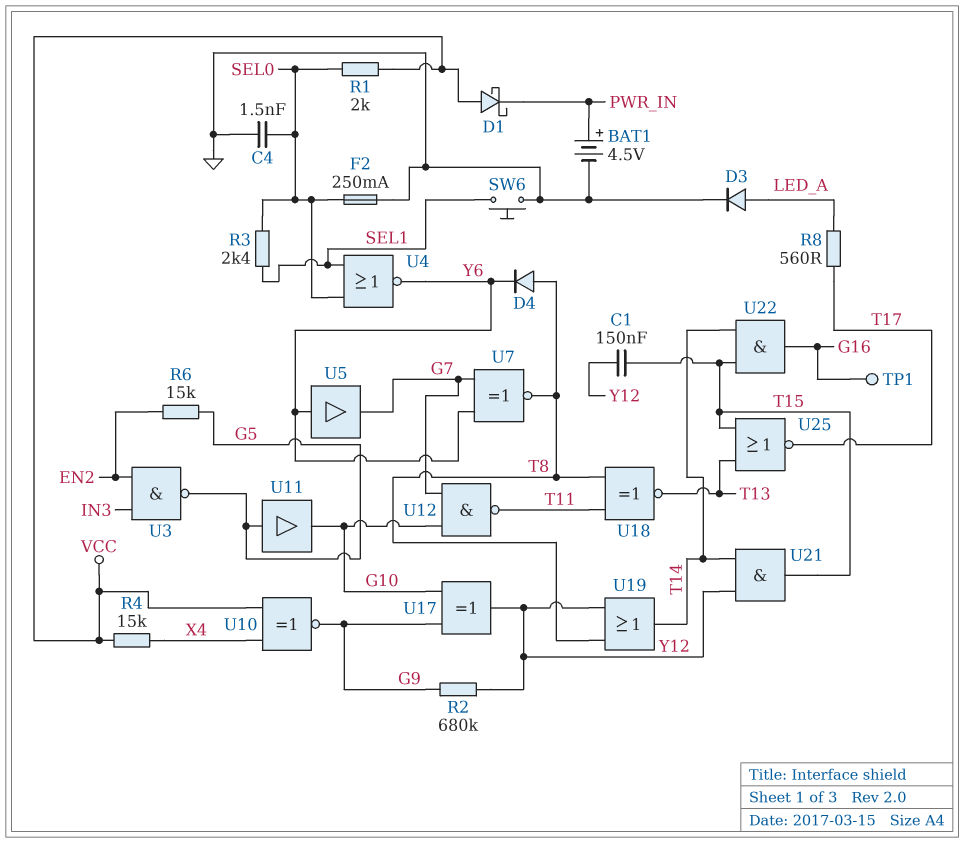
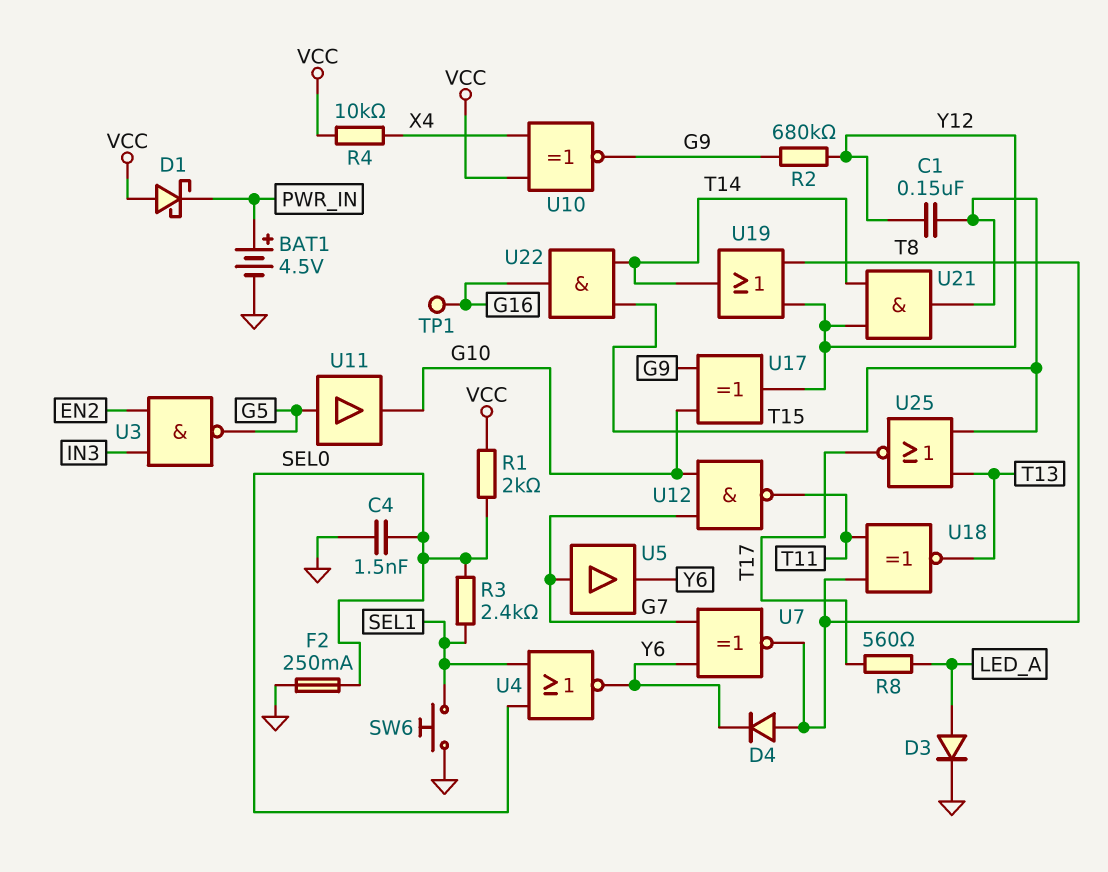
R4: 15k (VCC, X4) -> 10k (VCC, X4)
R6: 15k (EN2, G5) -> none
U5: buffer (in Y6, out G7) -> buffer (in G7, out Y6)

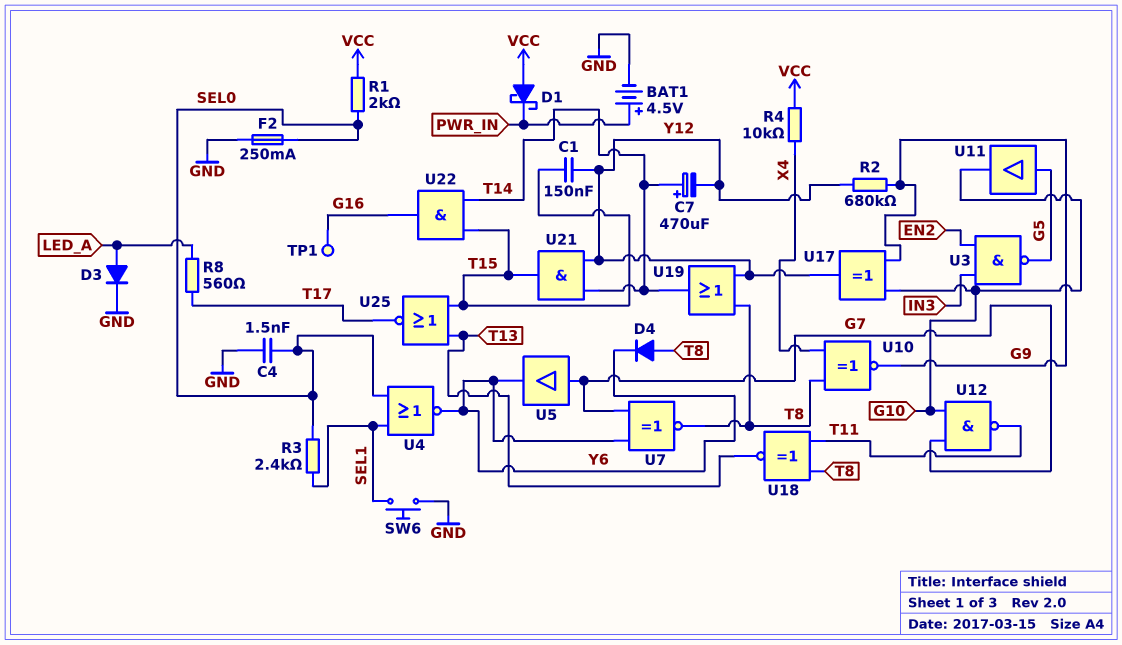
C7: none -> 470uF (plus T14, minus Y12)
U10: XNOR (in VCC, in X4, out G9) -> XNOR (in T8, in X4, out G9)

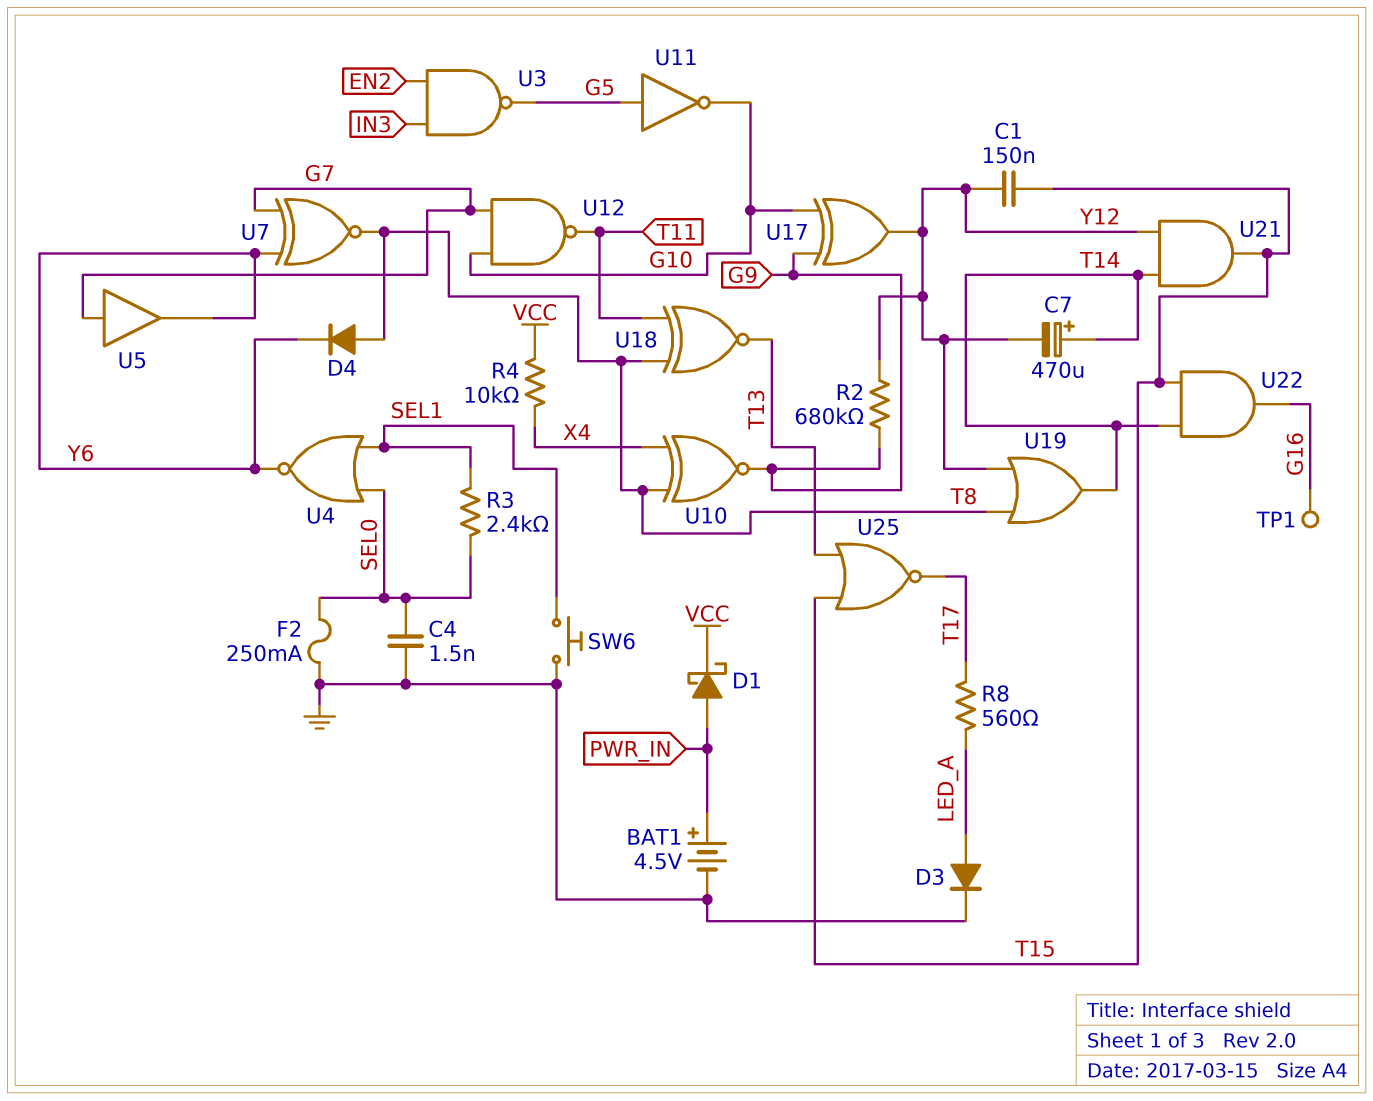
D1: schottky (A VCC, K PWR_IN) -> schottky (A PWR_IN, K VCC)
R1: 2k (SEL0, VCC) -> none
U11: buffer (in G5, out G10) -> NOT (in G5, out G10)

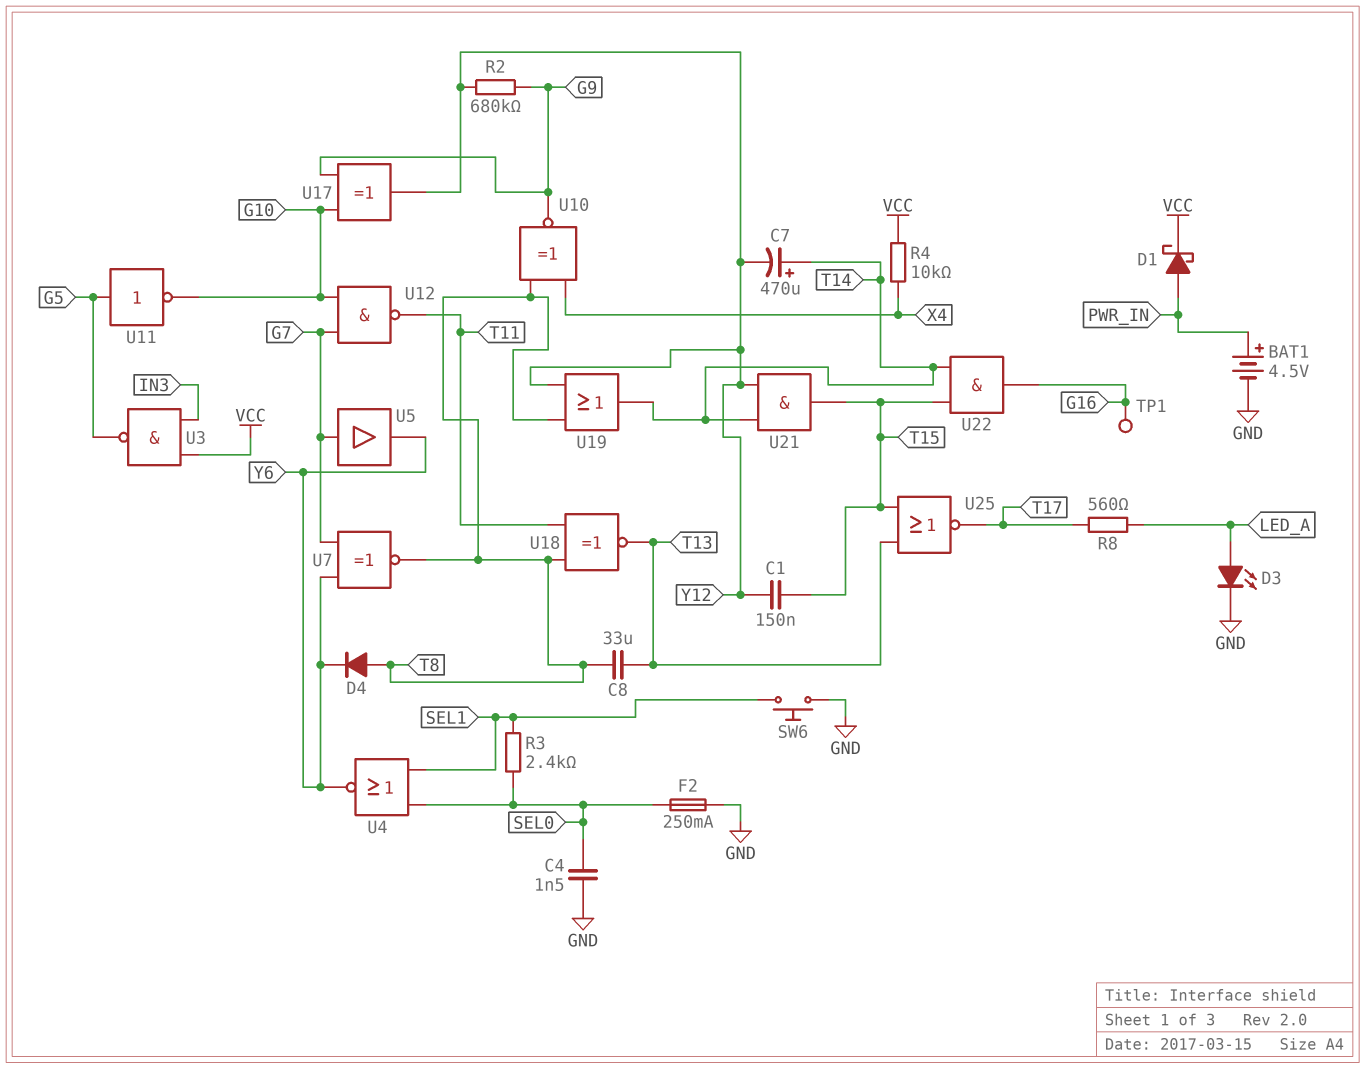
C8: none -> 33uF (T8, T13)
D3: diode (A LED_A, K GND) -> LED (A LED_A, K GND)
U3: NAND (in EN2, in IN3, out G5) -> NAND (in IN3, in VCC, out G5)

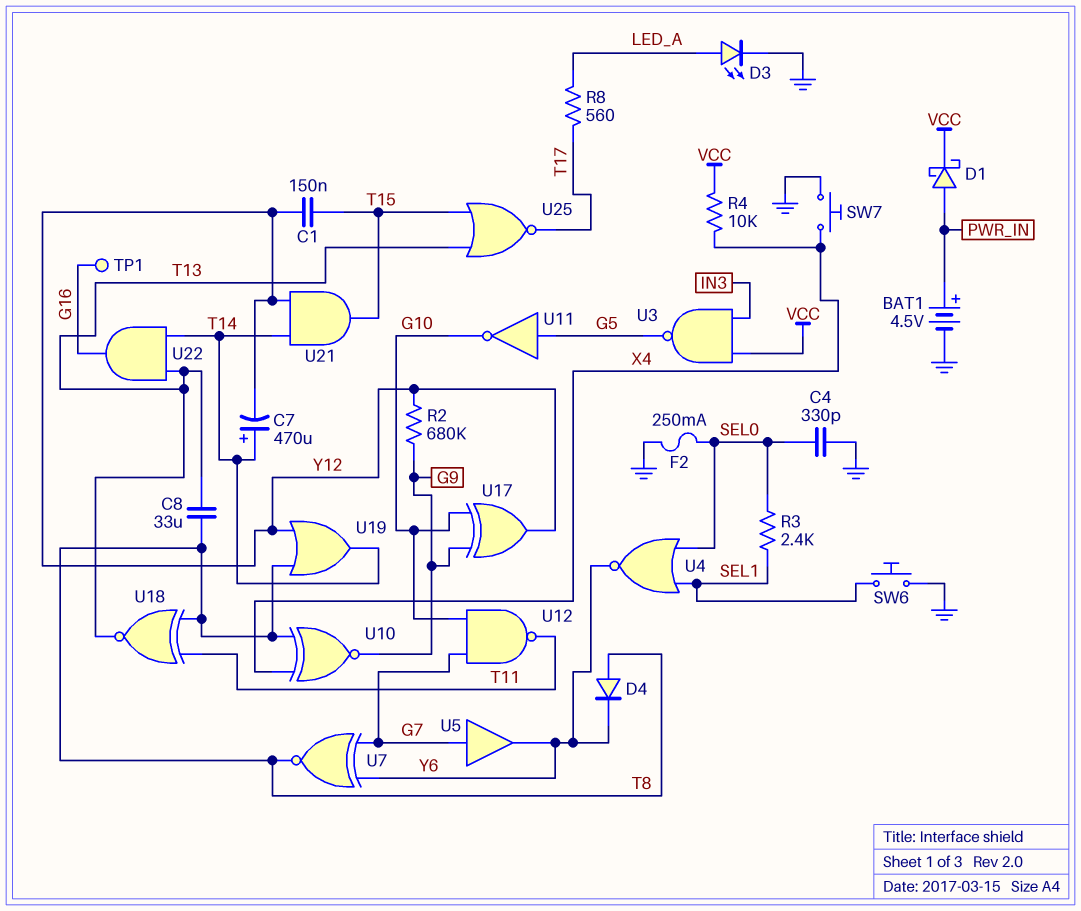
C4: 1.5nF (GND, SEL0) -> 330pF (GND, SEL0)
SW7: none -> button (GND, X4)
U22: AND (in T14, in T15, out G16) -> AND (in T13, in T14, out G16)

